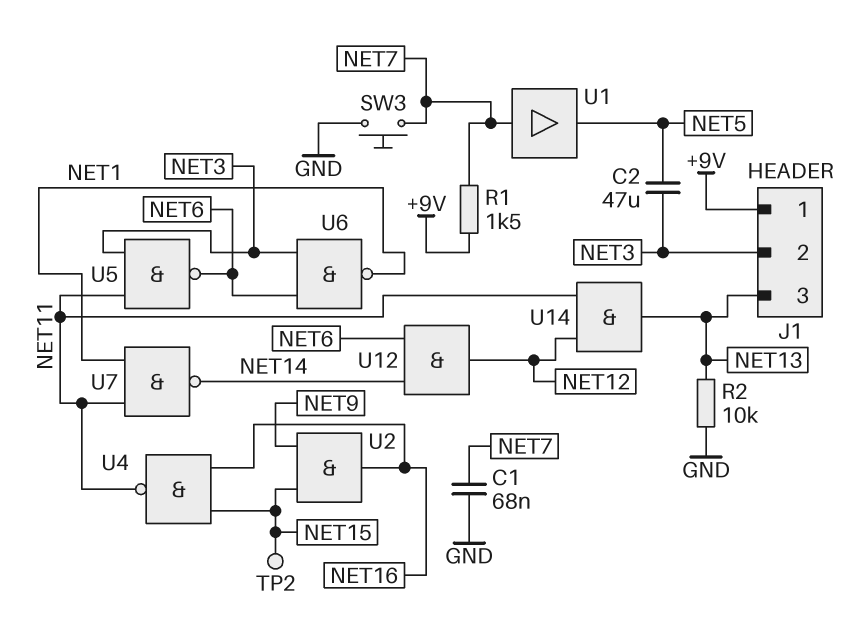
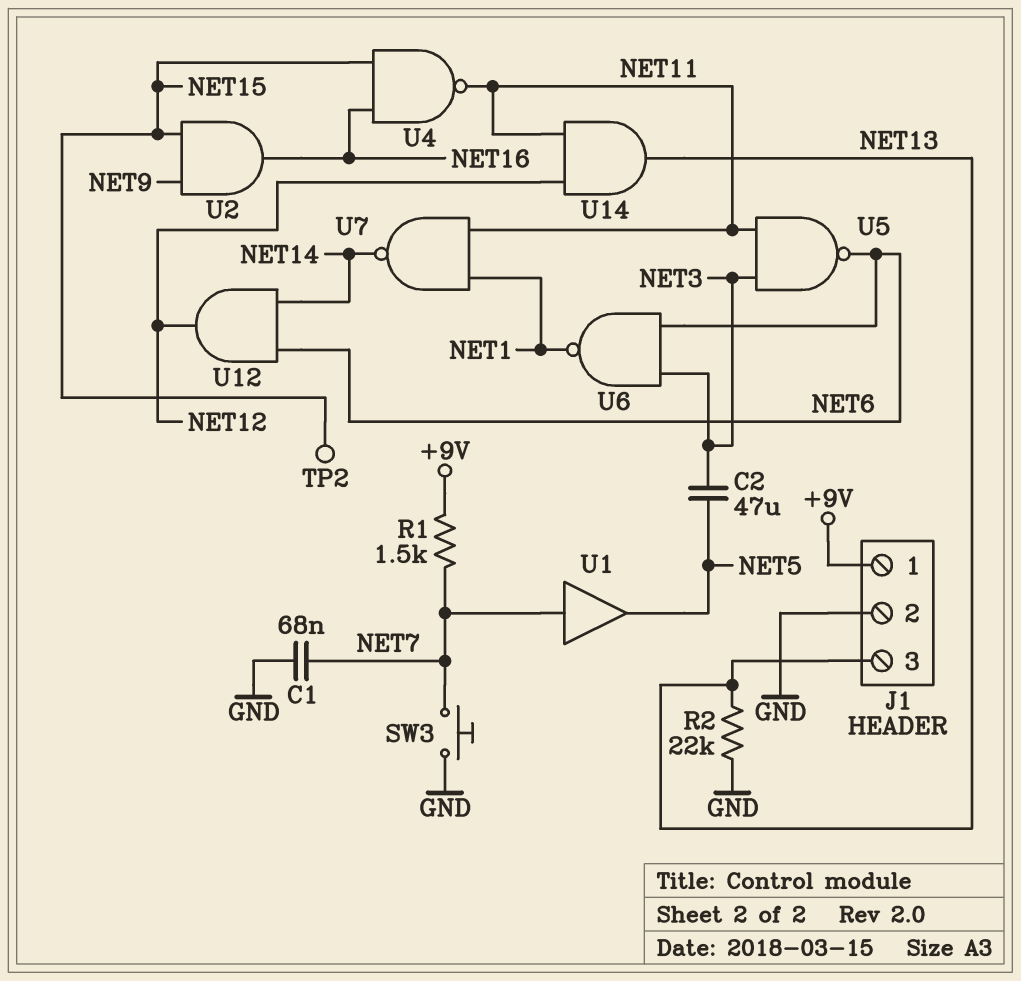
J1 pin 2: NET3 -> GND
R2: 10k (GND, NET13) -> 22k (GND, NET13)

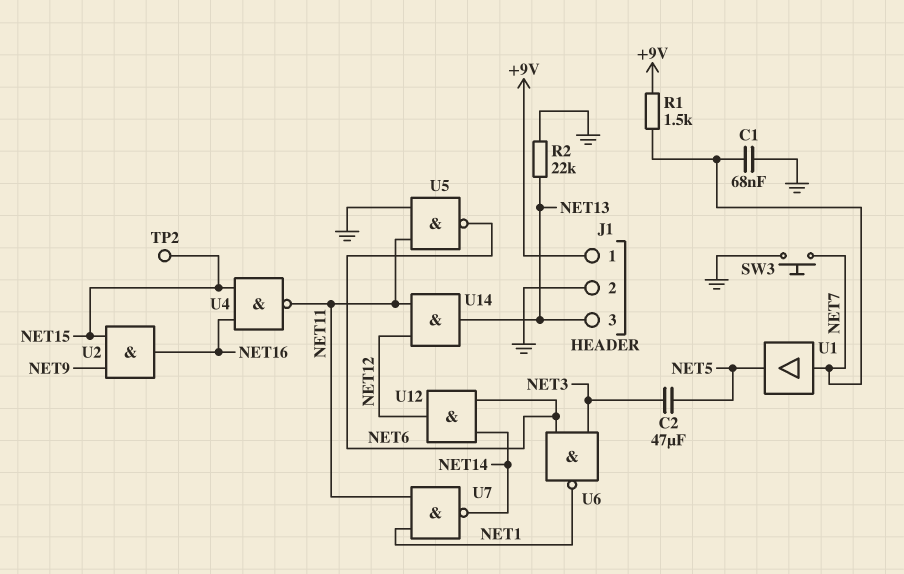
U5: NAND (in NET3, in NET11, out NET6) -> NAND (in GND, in NET11, out NET6)

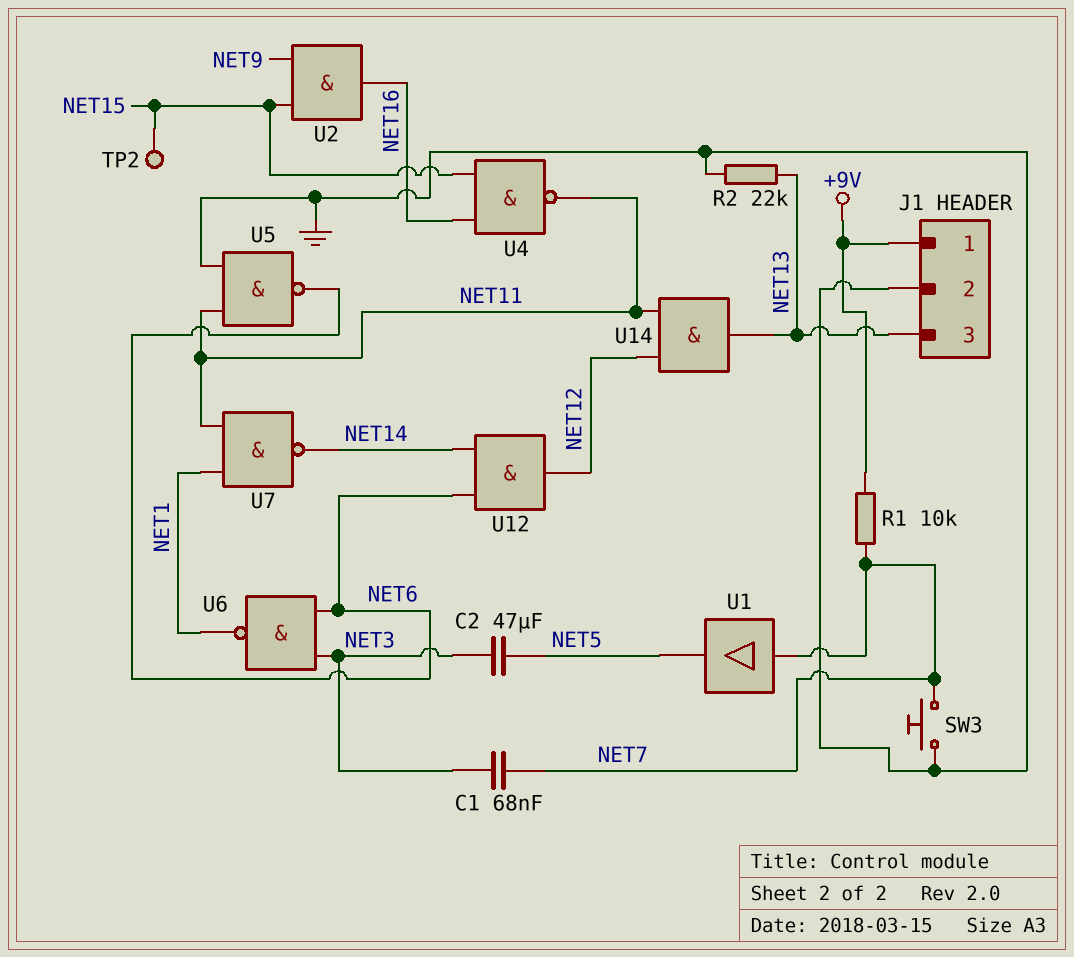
C1: 68nF (GND, NET7) -> 68nF (NET3, NET7)
R1: 1.5k (+9V, NET7) -> 10k (+9V, NET7)

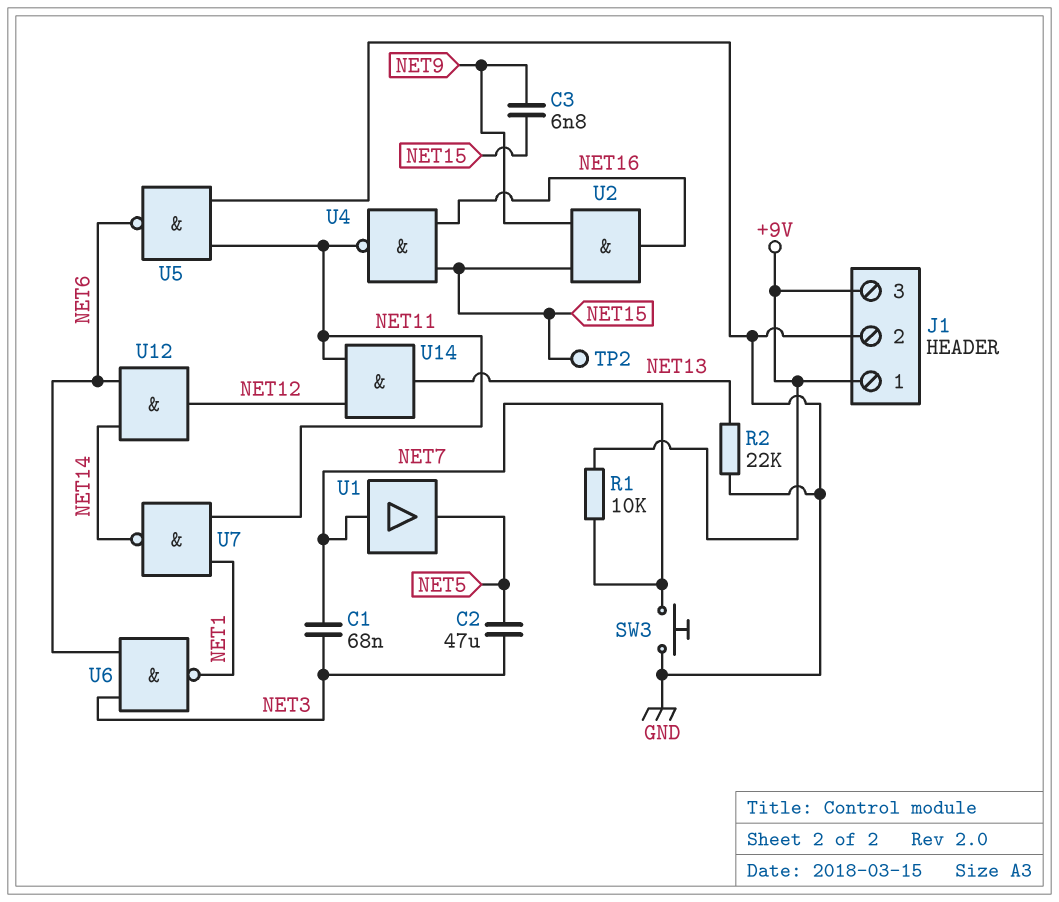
C3: none -> 6.8nF (NET9, NET15)
J1 pin 3: NET13 -> +9V

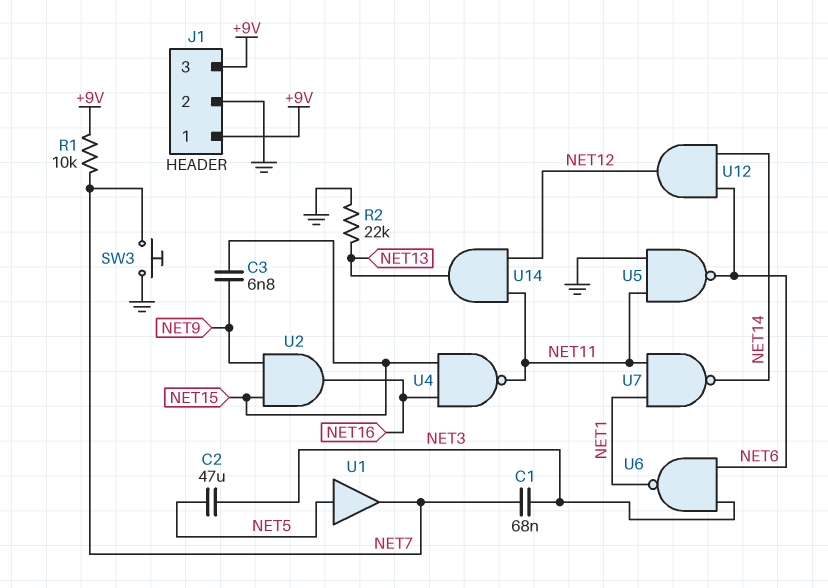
TP2: test point (NET15) -> none
U1: buffer (in NET7, out NET5) -> buffer (in NET5, out NET7)

